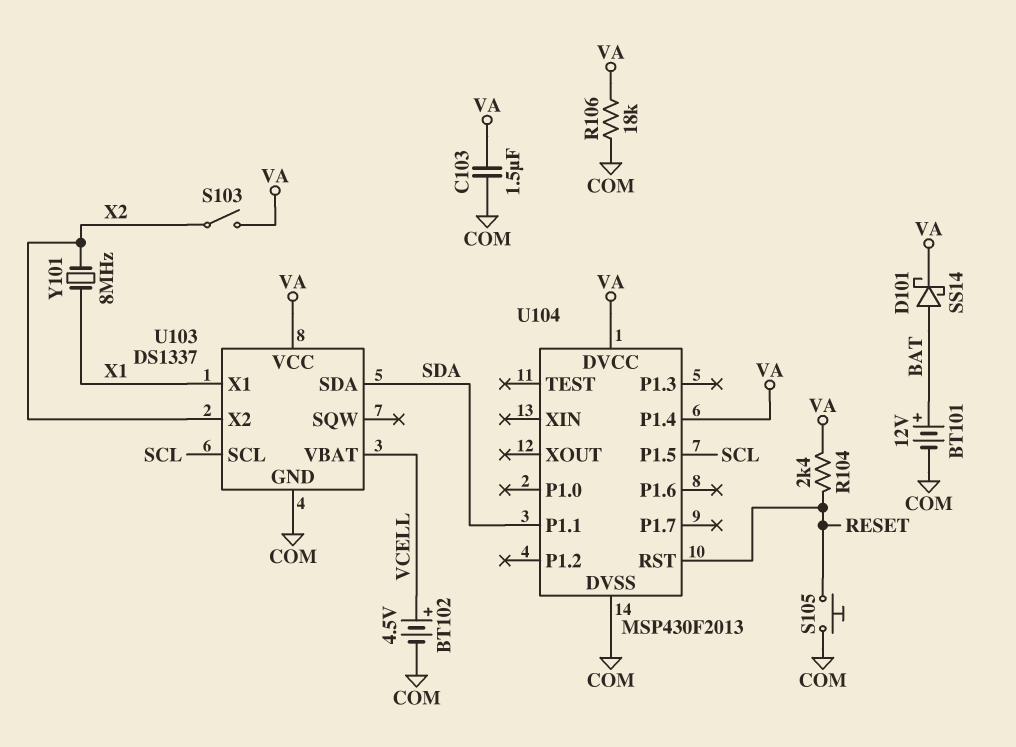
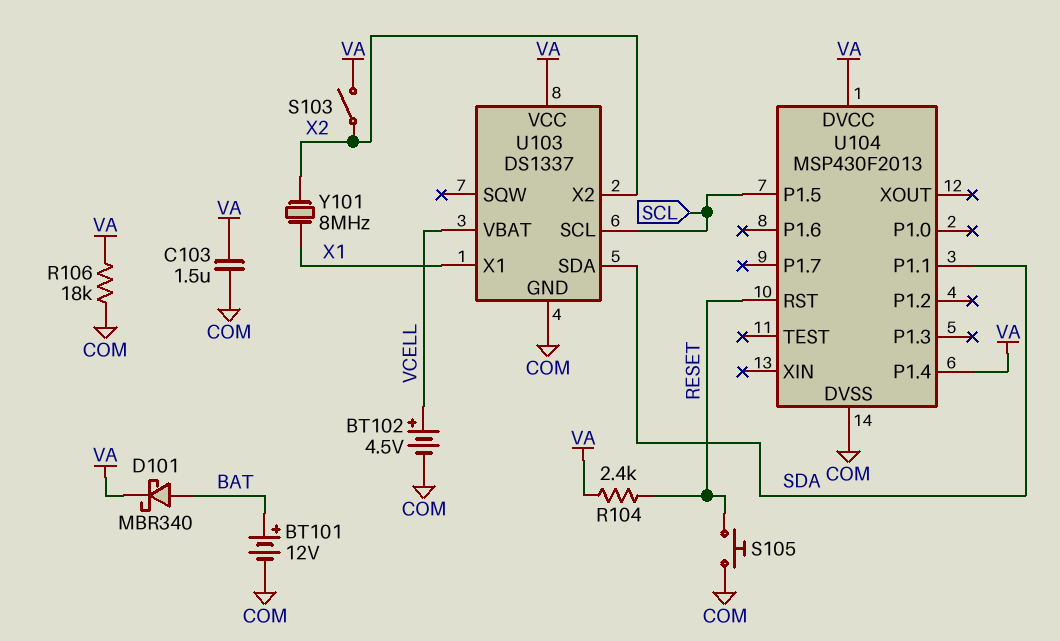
D101: schottky SS14 (A BAT, K VA) -> schottky MBR340 (A BAT, K VA)

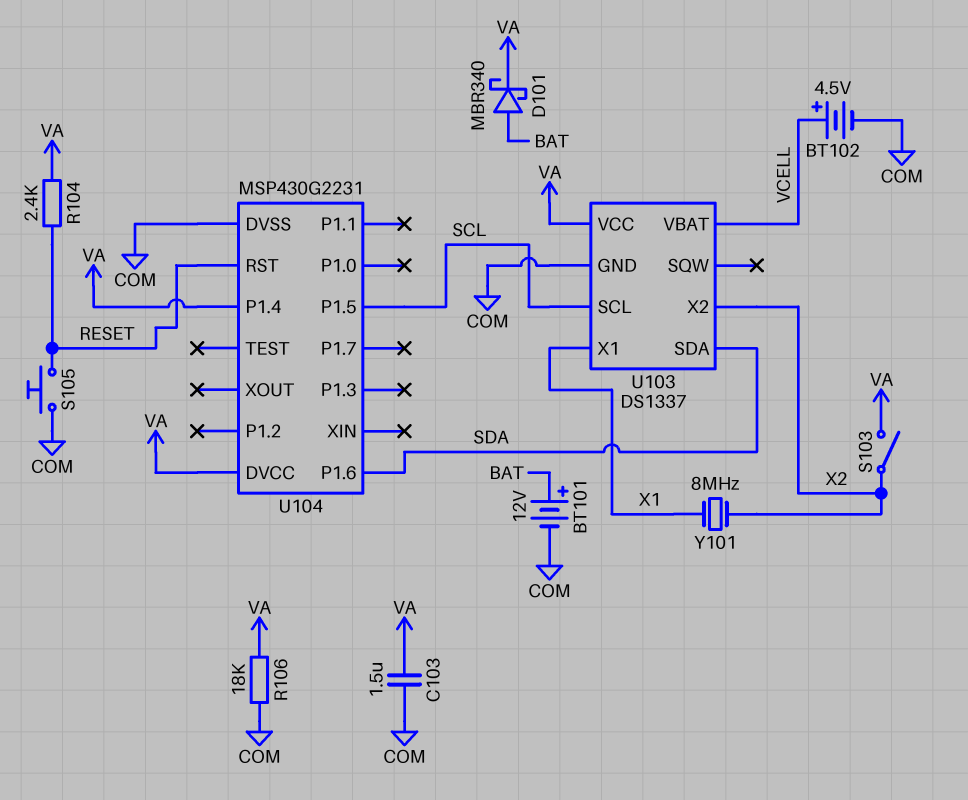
U104: MSP430F2013 -> MSP430G2231
U104 pin P1.1: SDA -> none
U104 pin P1.6: none -> SDA

